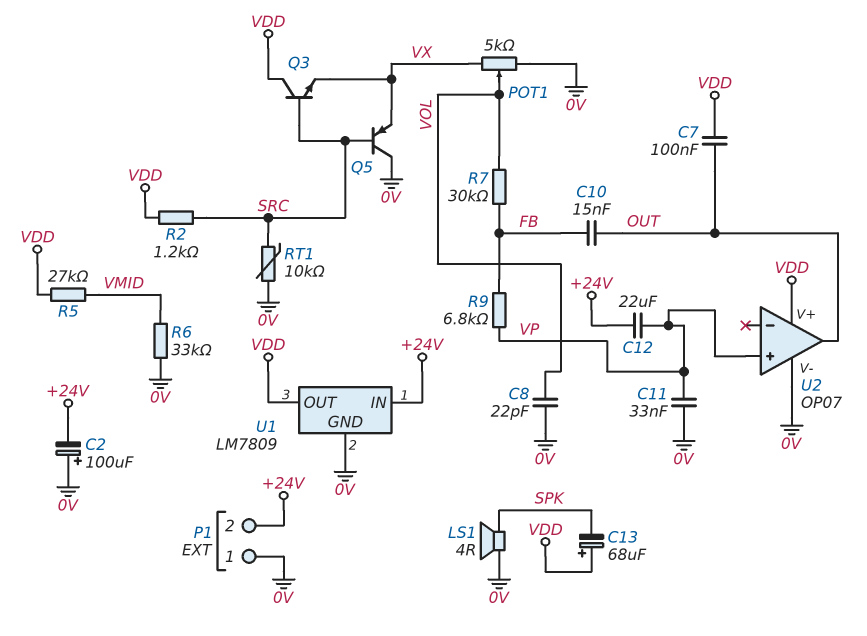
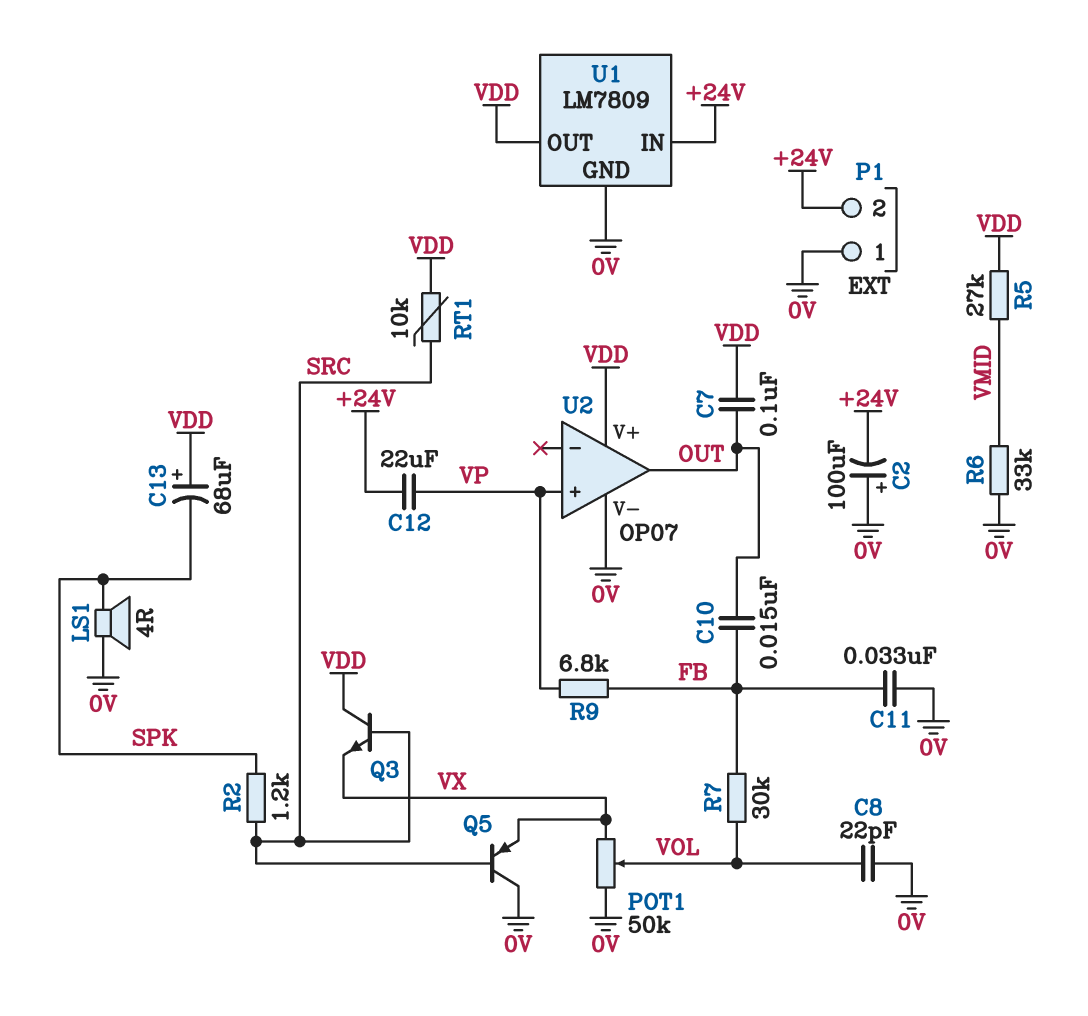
C11: 33nF (0V, VP) -> 33nF (0V, FB)
POT1: 5k (0V, VX, wiper VOL) -> 50k (0V, VX, wiper VOL)
R2: 1.2k (SRC, VDD) -> 1.2k (SPK, SRC)
RT1: 10k (0V, SRC) -> 10k (SRC, VDD)

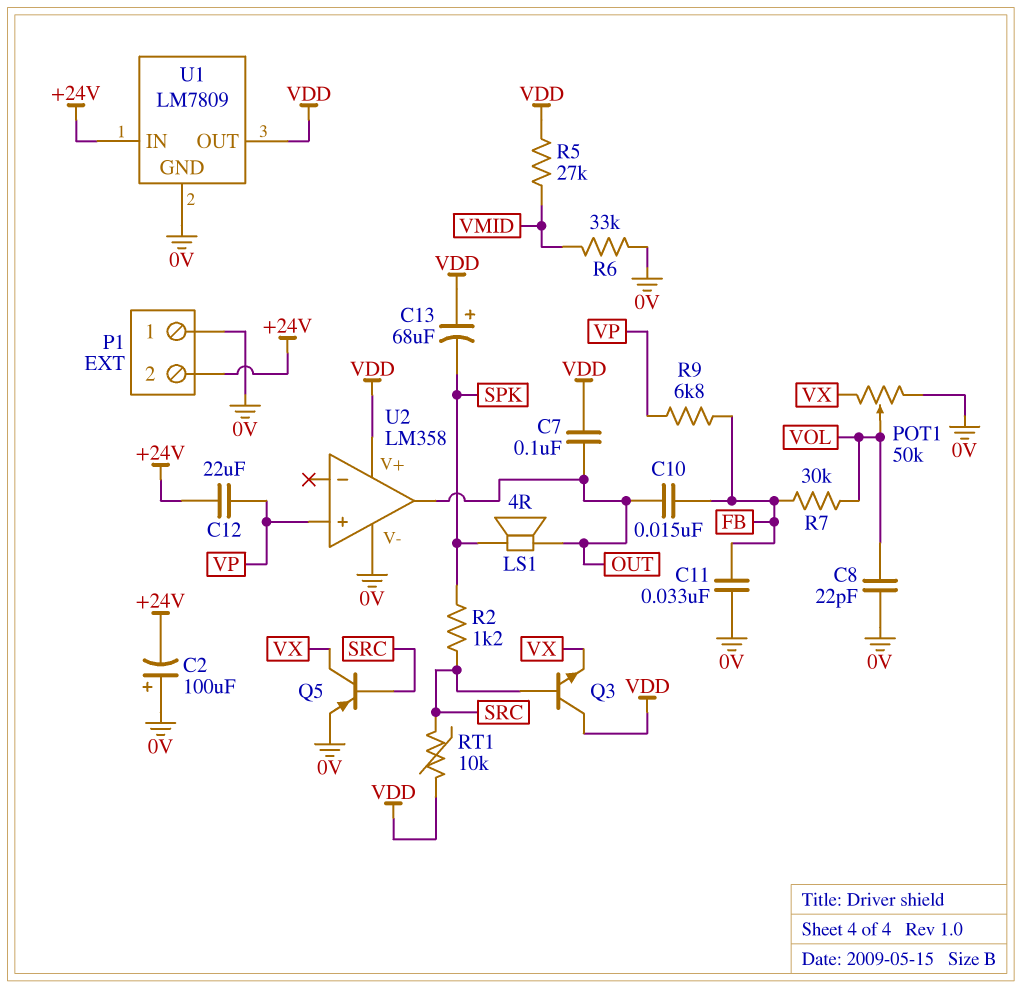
LS1: speaker 4R (0V, SPK) -> speaker 4R (OUT, SPK)
Q5: PNP (B SRC, C 0V, E VX) -> PNP (B SRC, C VX, E 0V)
U2: OP07 -> LM358

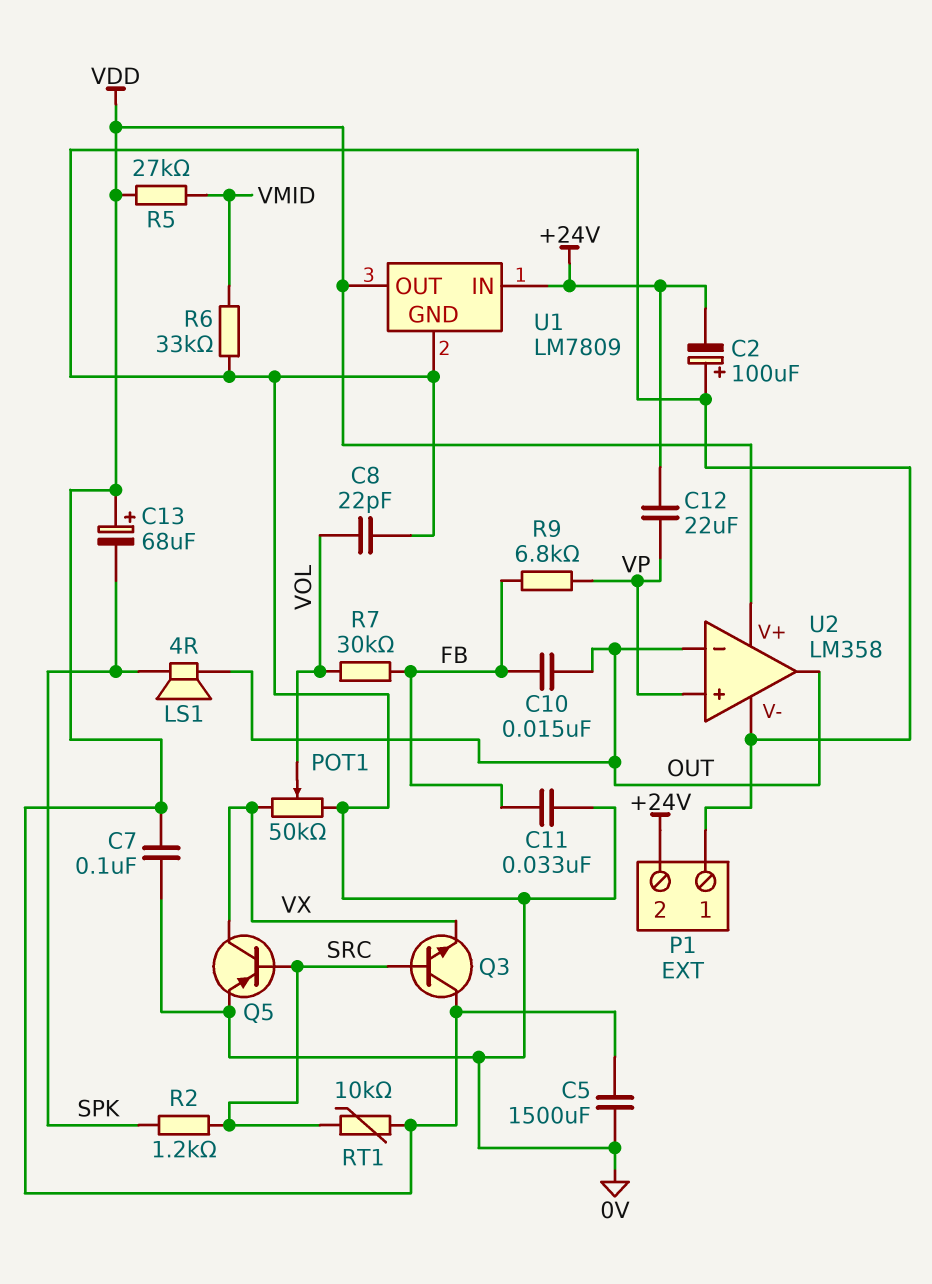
C5: none -> 1500uF (0V, VDD)
C7: 100nF (OUT, VDD) -> 100nF (0V, VDD)
U2 pin in-: none -> OUT

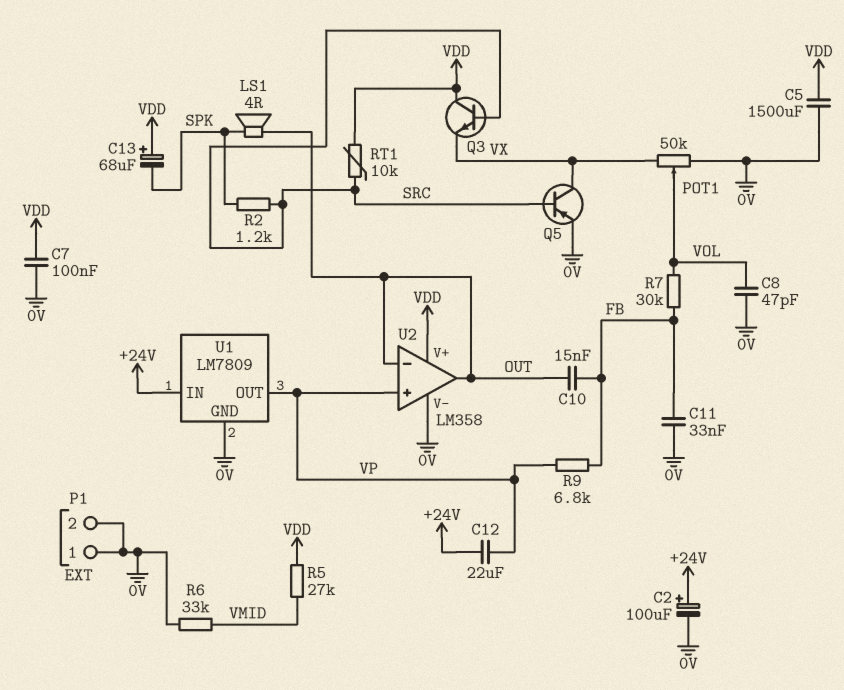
C2: 100uF (plus 0V, minus +24V) -> 100uF (plus +24V, minus 0V)
C8: 22pF (0V, VOL) -> 47pF (0V, VOL)
P1 pin 2: +24V -> 0V
U1 pin OUT: VDD -> VP

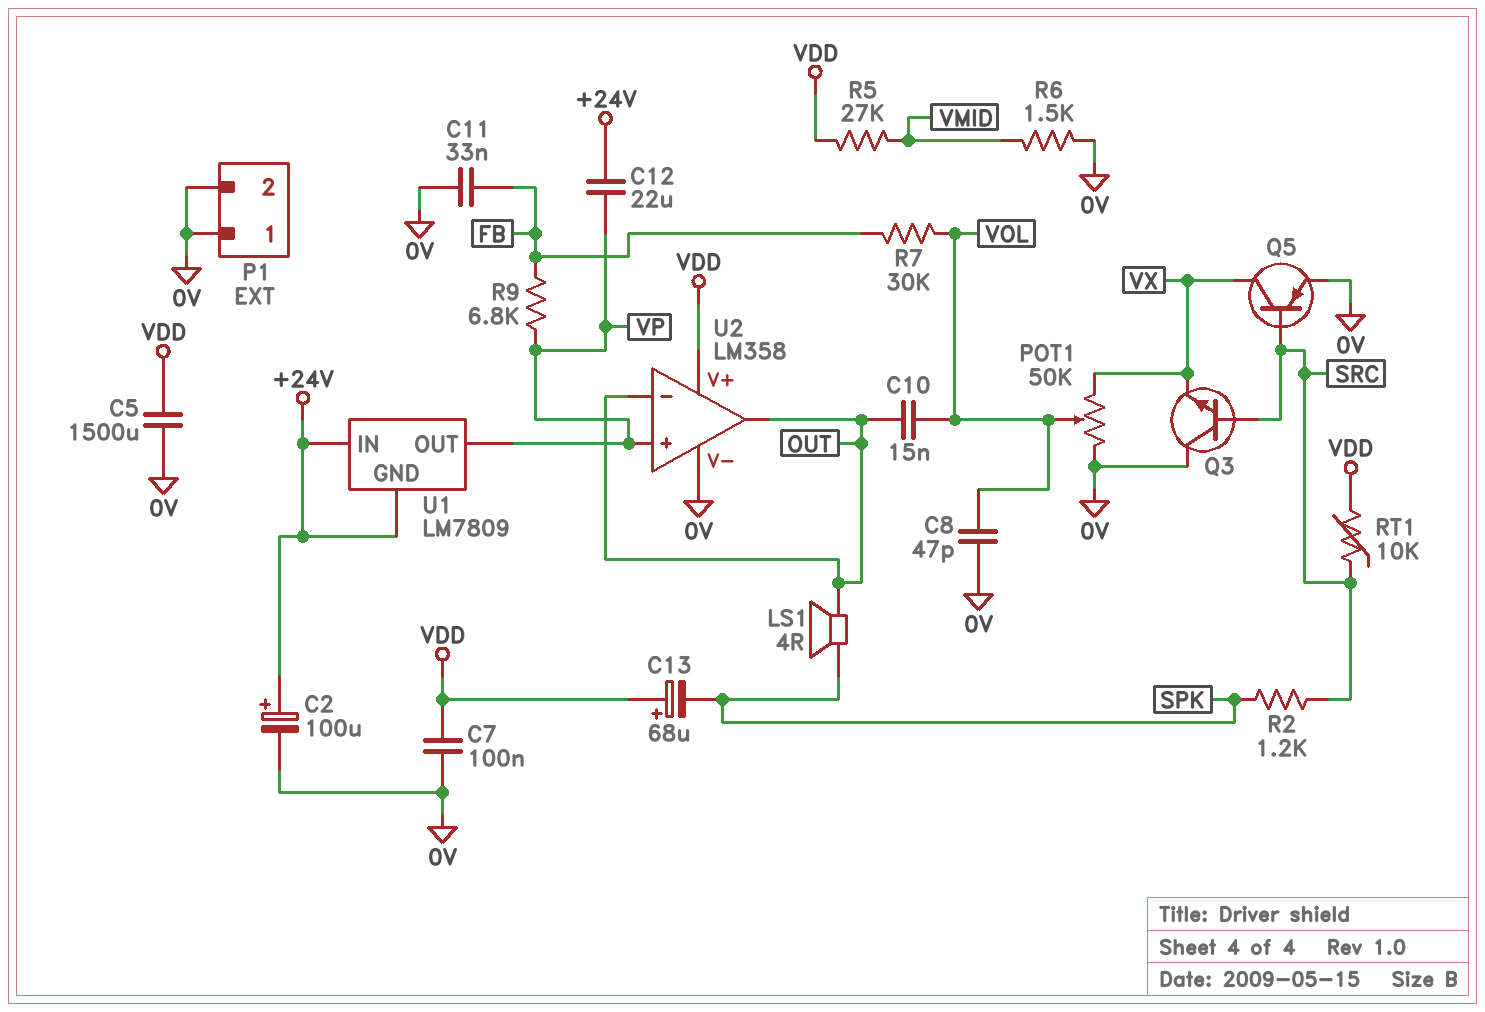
C10: 15nF (FB, OUT) -> 15nF (OUT, VOL)
Q3: NPN (B SRC, C VDD, E VX) -> NPN (B SRC, C 0V, E VX)
R6: 33k (0V, VMID) -> 1.5k (0V, VMID)
U1 pin GND: 0V -> +24V

